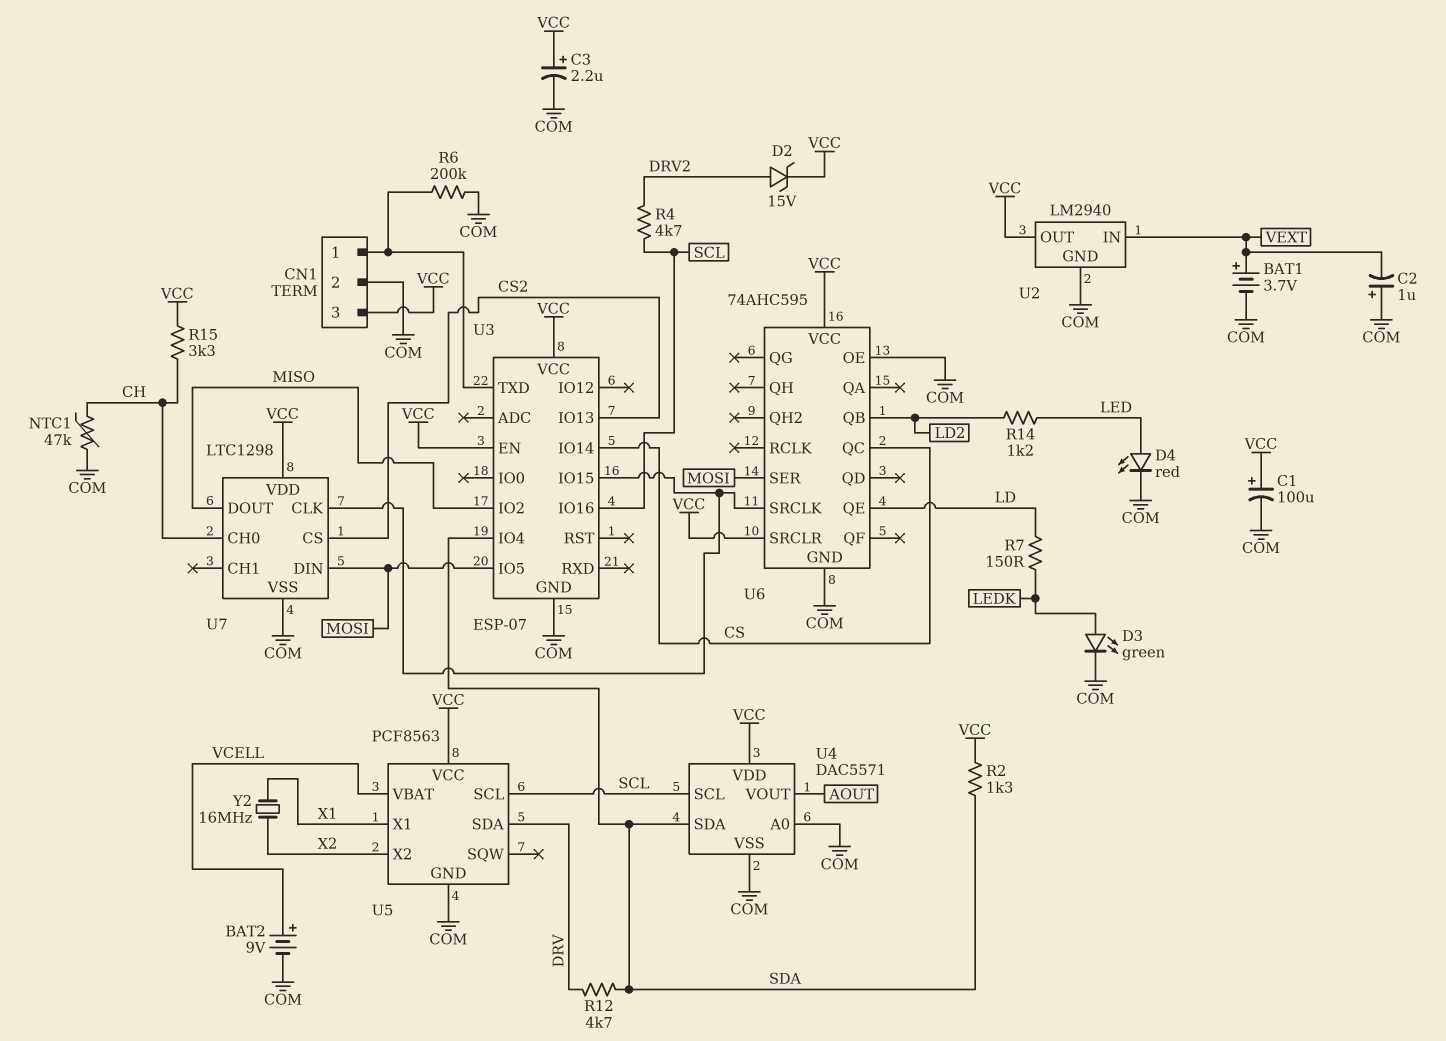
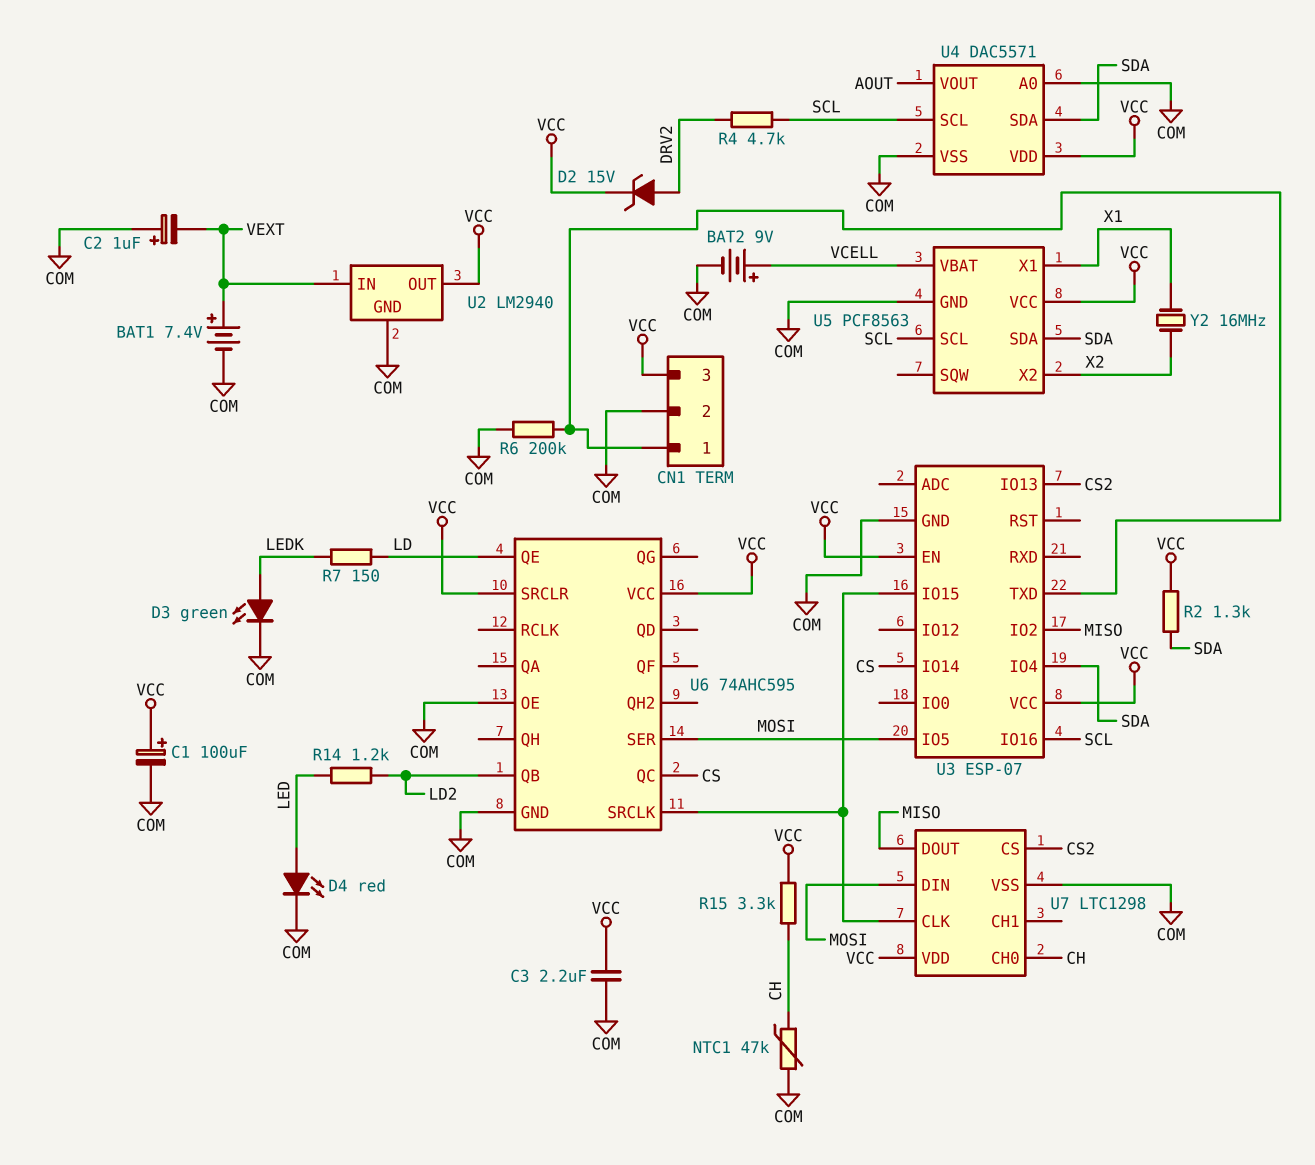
BAT1: 3.7V (plus VEXT, minus COM) -> 7.4V (plus VEXT, minus COM)
C3: 2.2uF (plus VCC, minus COM) -> 2.2uF (COM, VCC)
R12: 4.7k (DRV, SDA) -> none
U5 pin SDA: DRV -> SDA

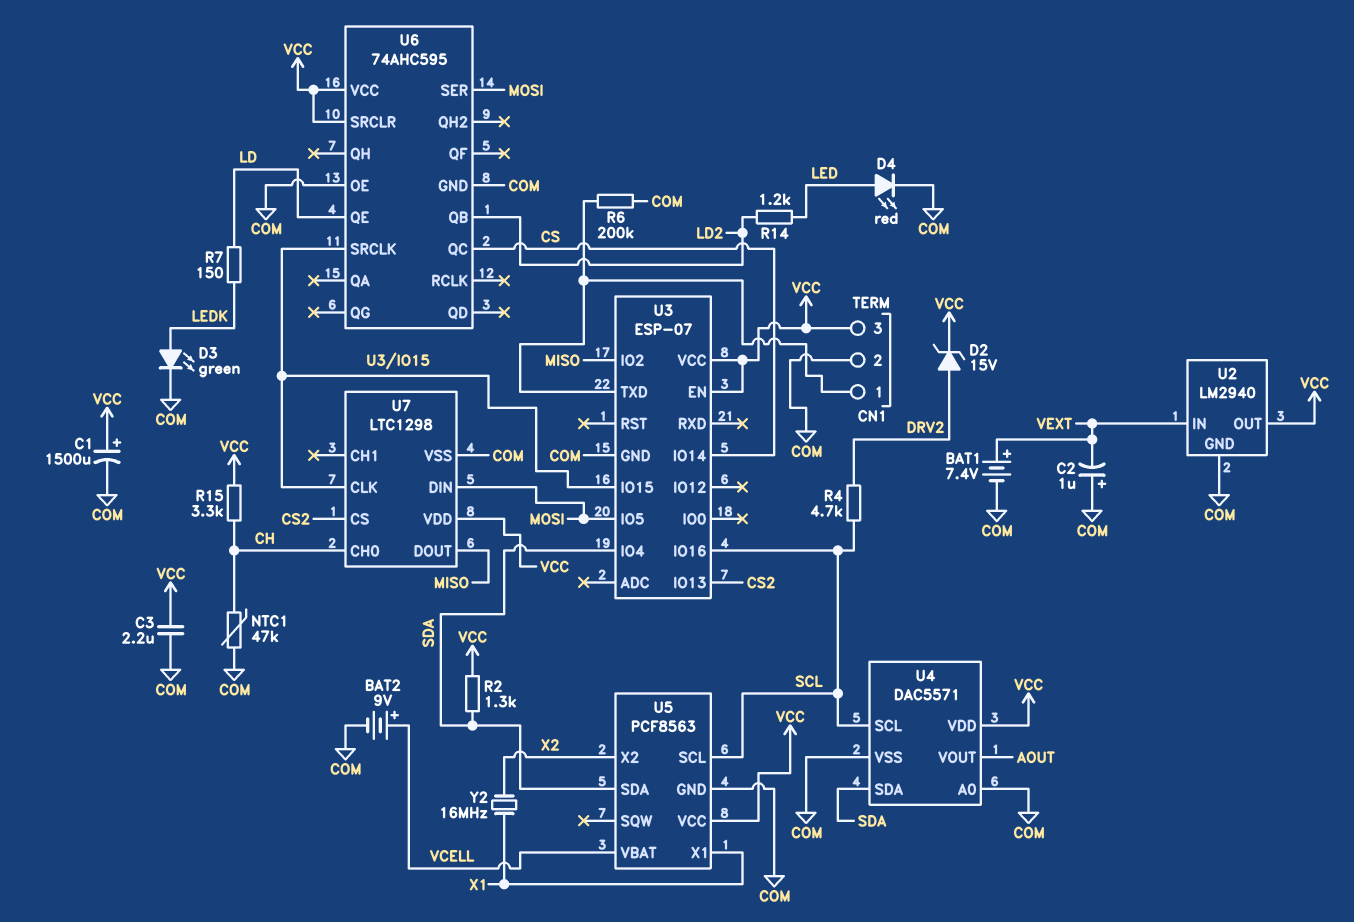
C1: 100uF (plus VCC, minus COM) -> 1500uF (plus VCC, minus COM)

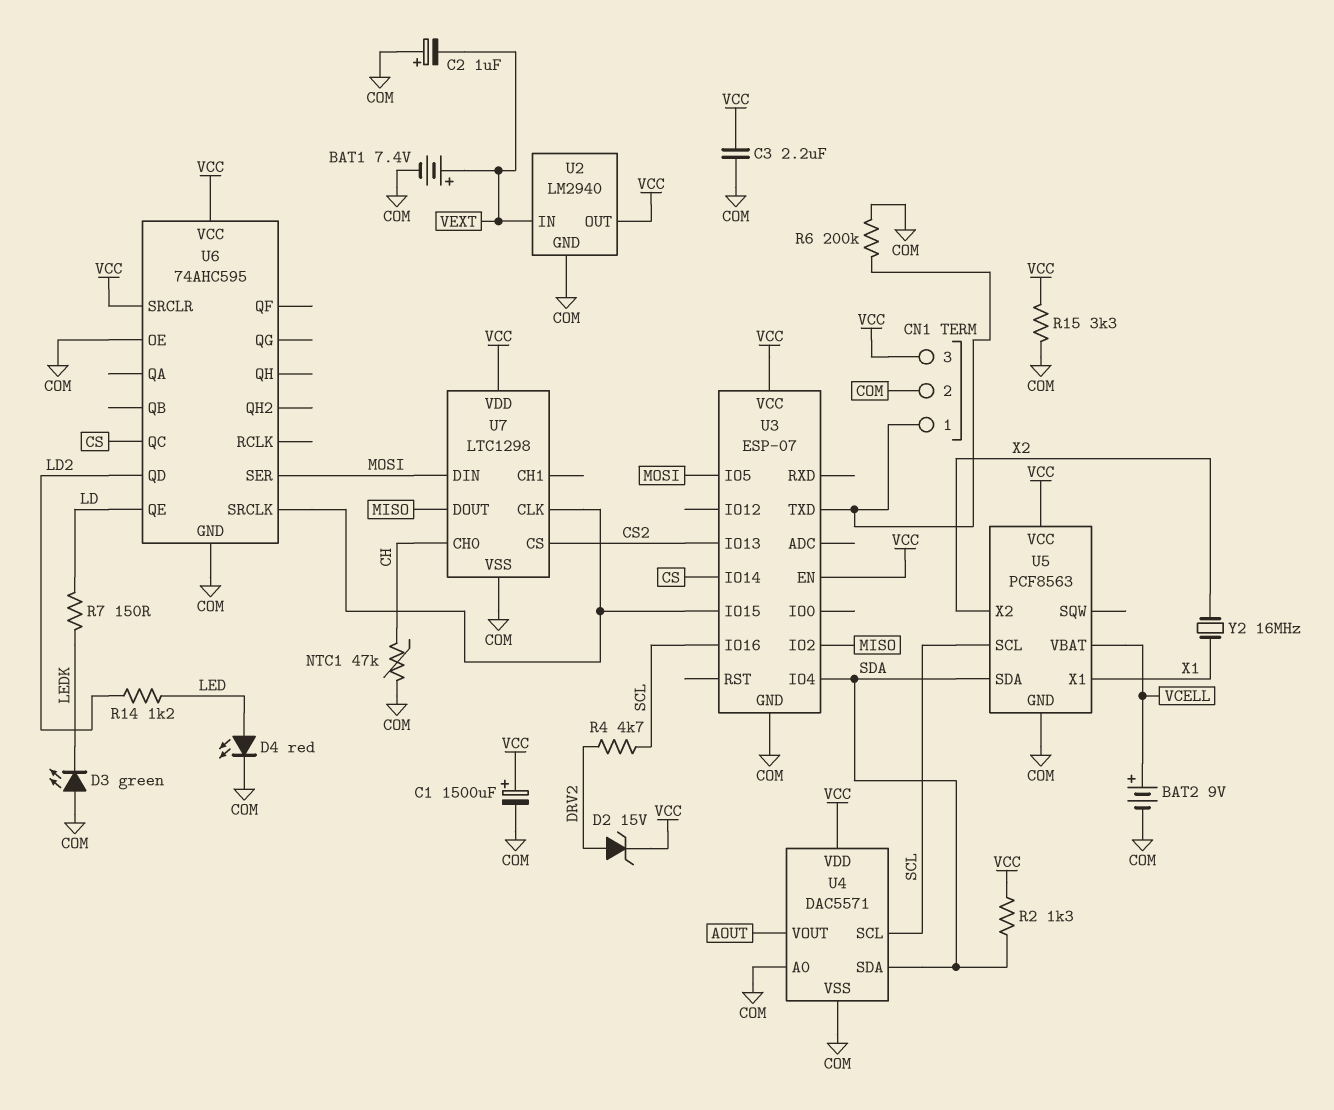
D3: LED green (A LEDK, K COM) -> LED green (A COM, K LEDK)
R15: 3.3k (CH, VCC) -> 3.3k (COM, VCC)
U6 pin QB: LD2 -> none
U6 pin QD: none -> LD2

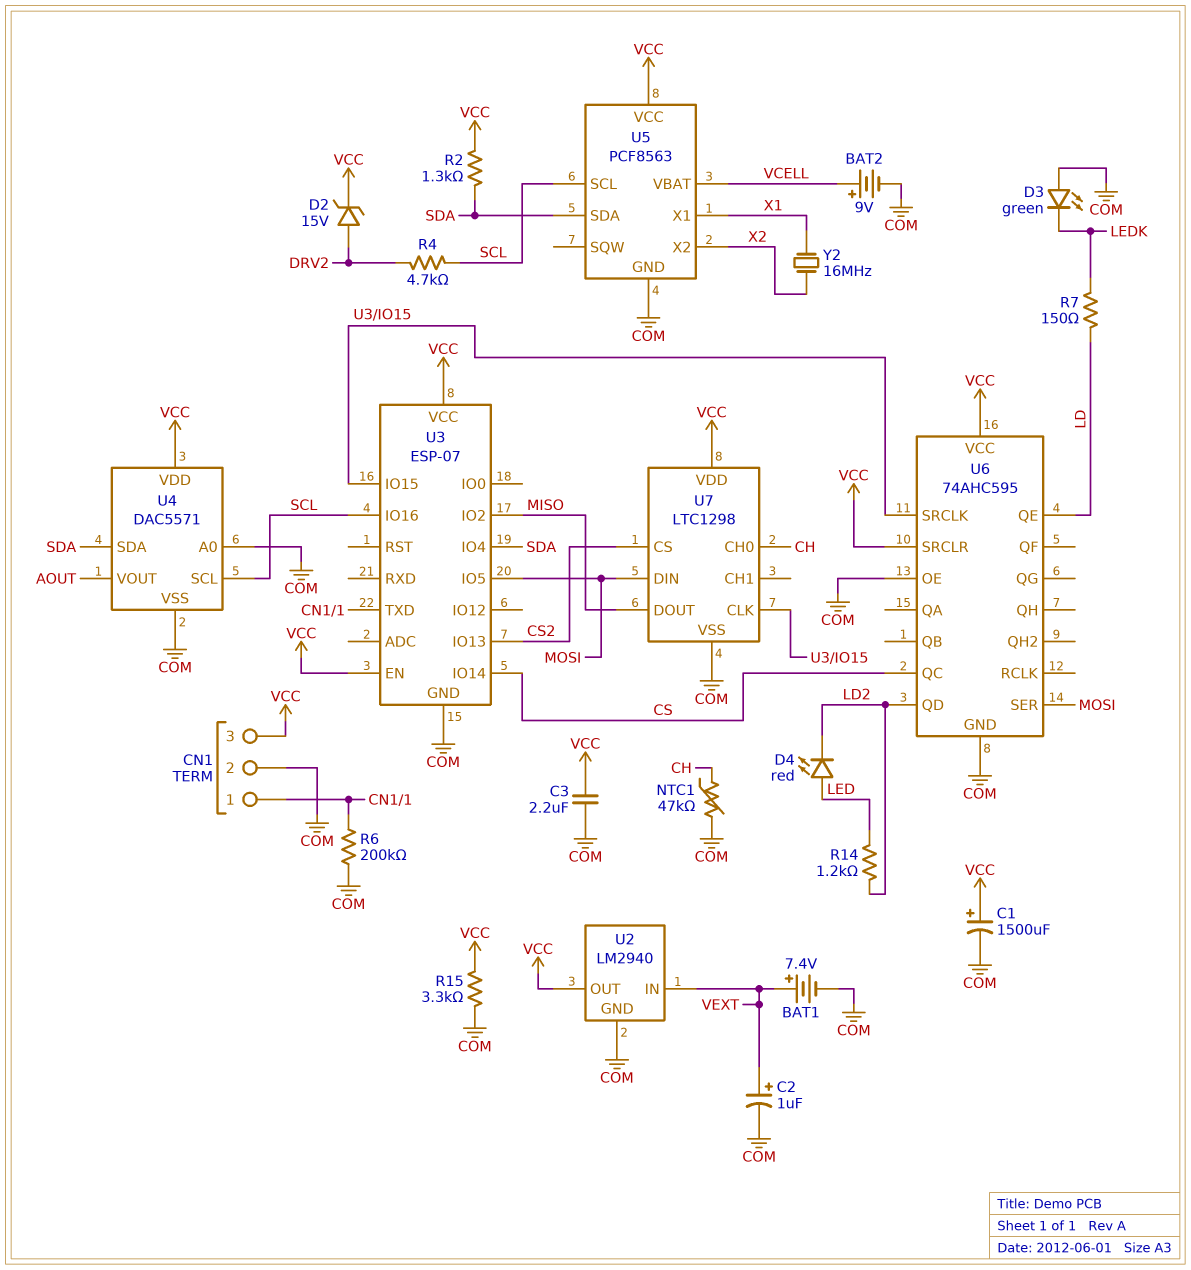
C2: 1uF (plus COM, minus VEXT) -> 1uF (plus VEXT, minus COM)
D4: LED red (A LED, K COM) -> LED red (A LED, K LD2)

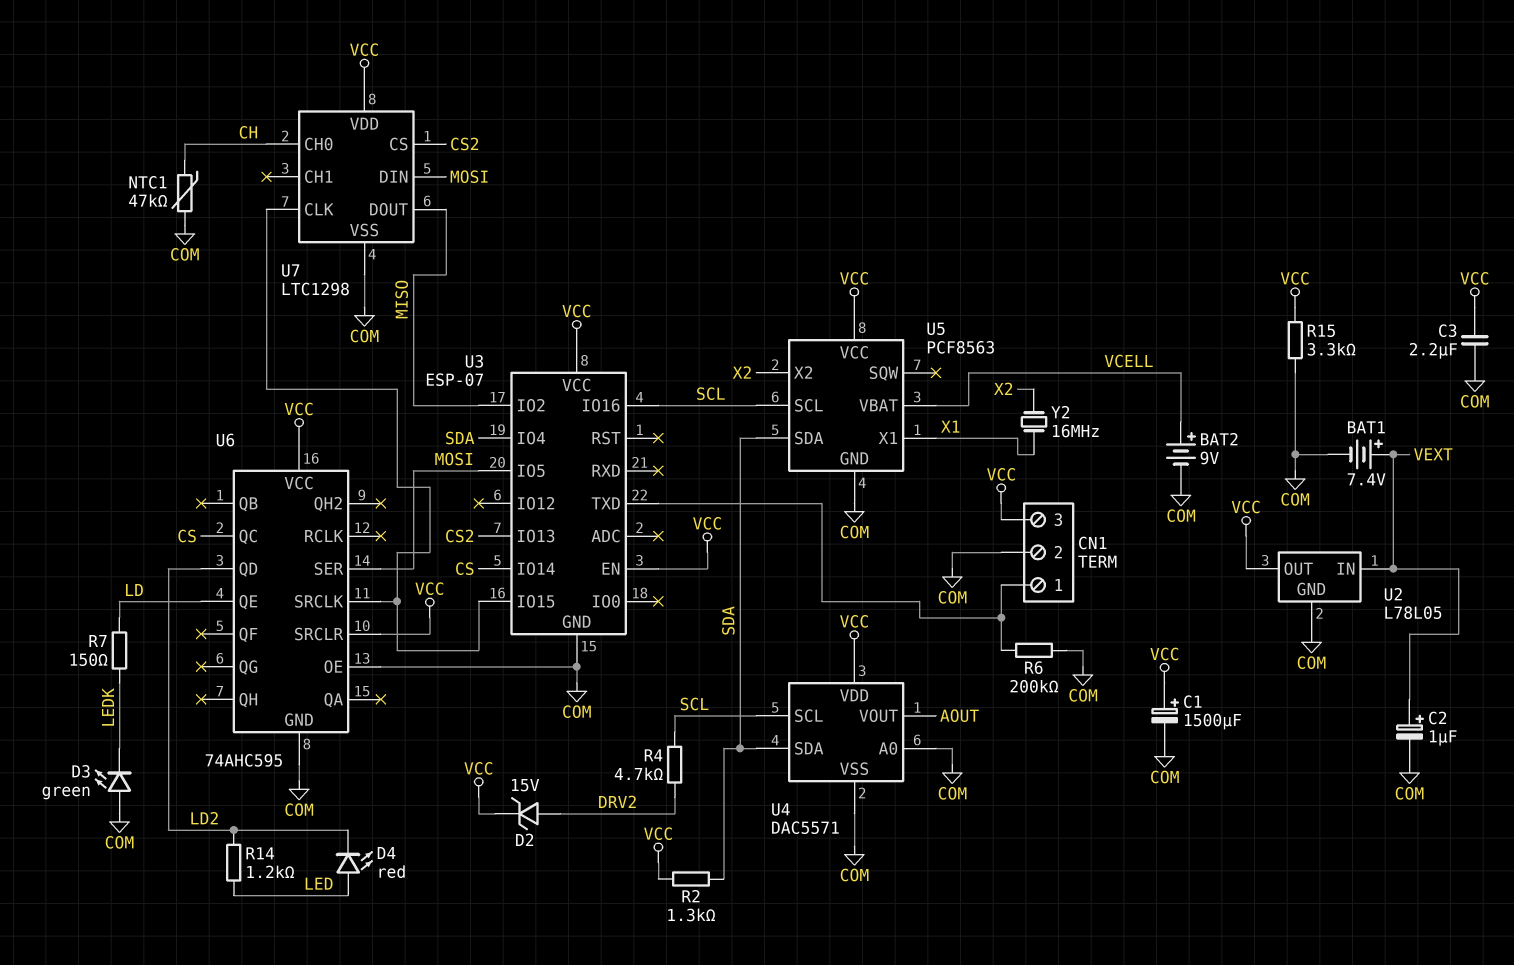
U2: LM2940 -> L78L05

